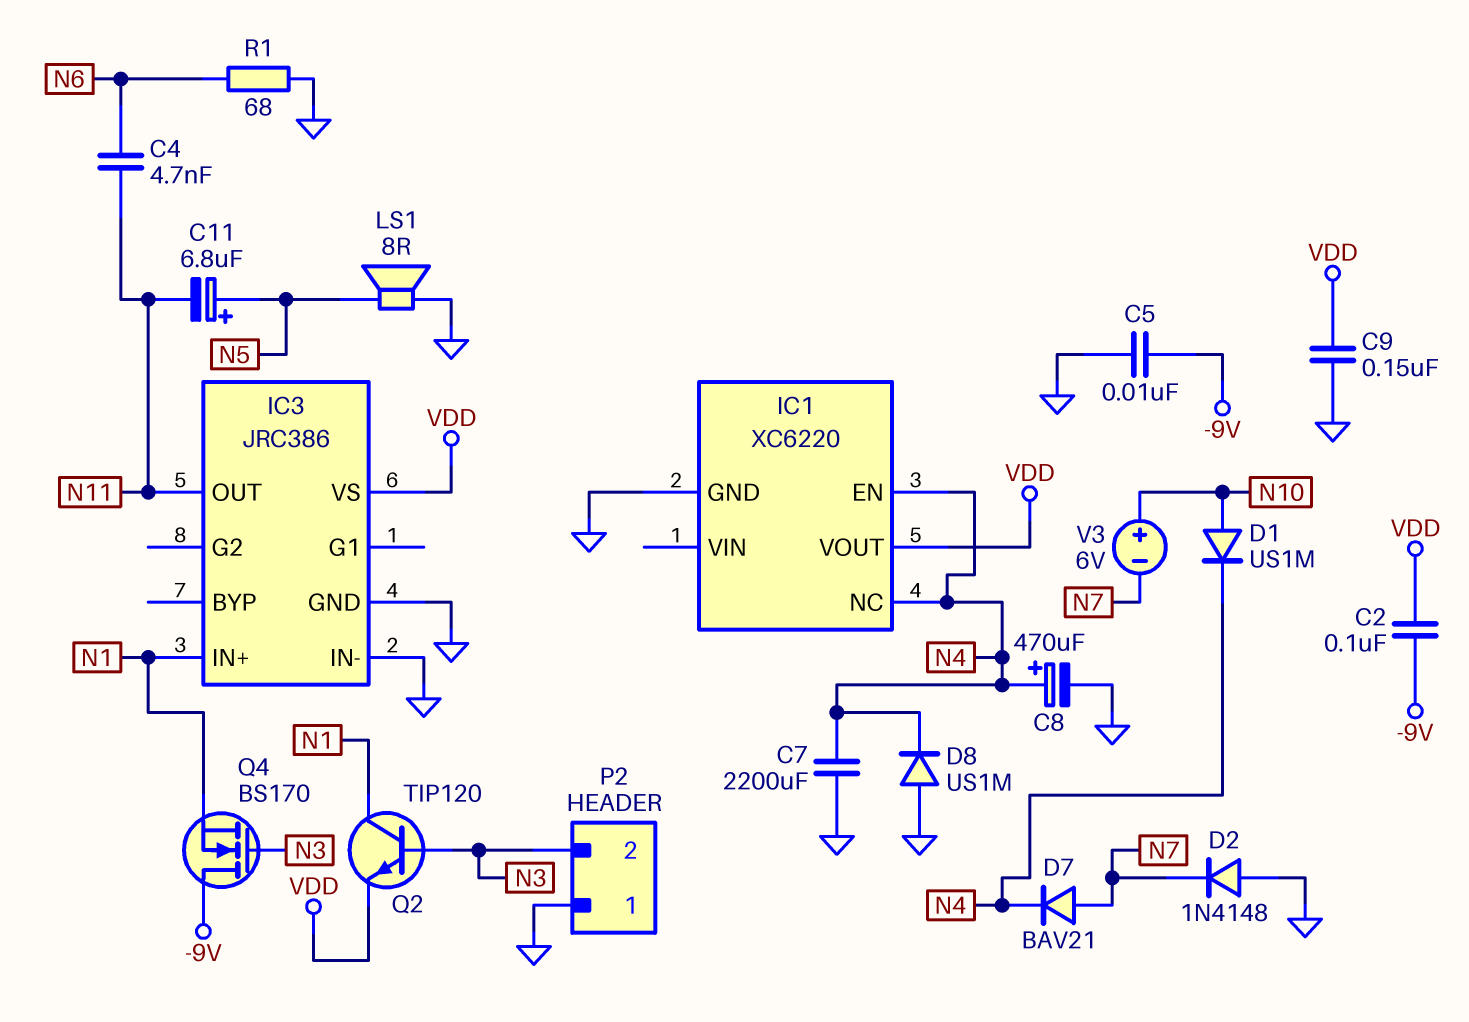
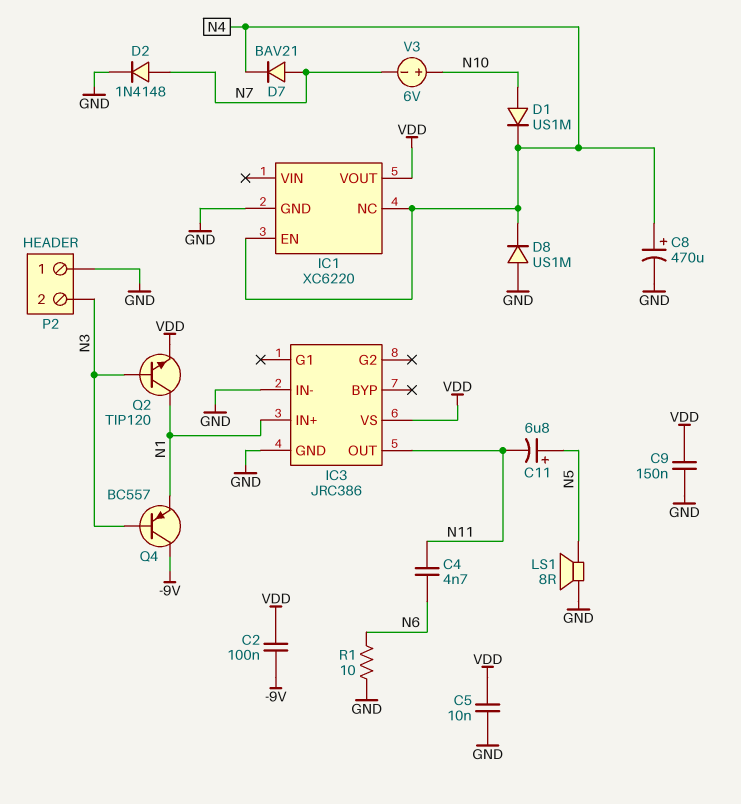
C5: 10nF (-9V, GND) -> 10nF (GND, VDD)
C7: 2200uF (GND, N4) -> none
D2: diode 1N4148 (A GND, K N7) -> diode 1N4148 (A N7, K GND)
Q4: NMOS BS170 (G N3, D -9V, S N1) -> PNP BC557 (B N3, C -9V, E N1)
R1: 68 (GND, N6) -> 10 (GND, N6)

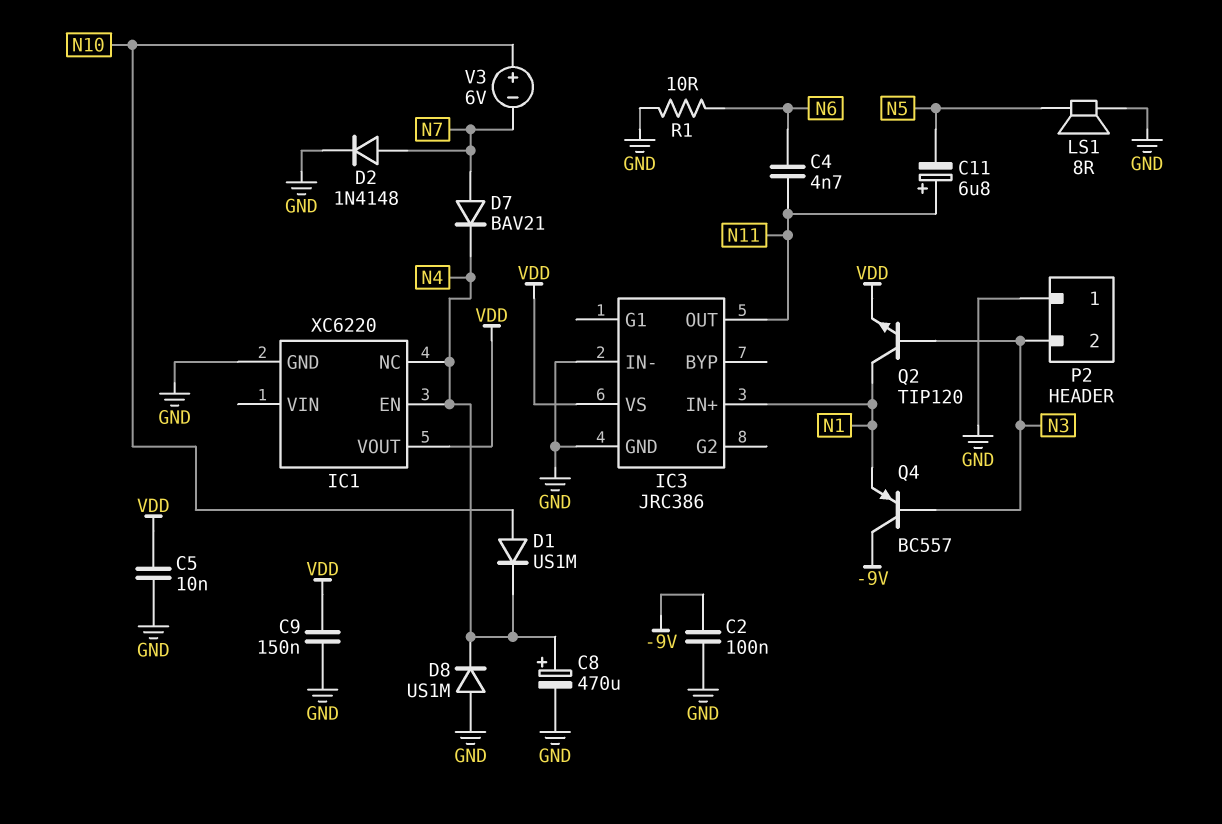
C2: 100nF (-9V, VDD) -> 100nF (-9V, GND)
C11: 6.8uF (plus N5, minus N11) -> 6.8uF (plus N11, minus N5)

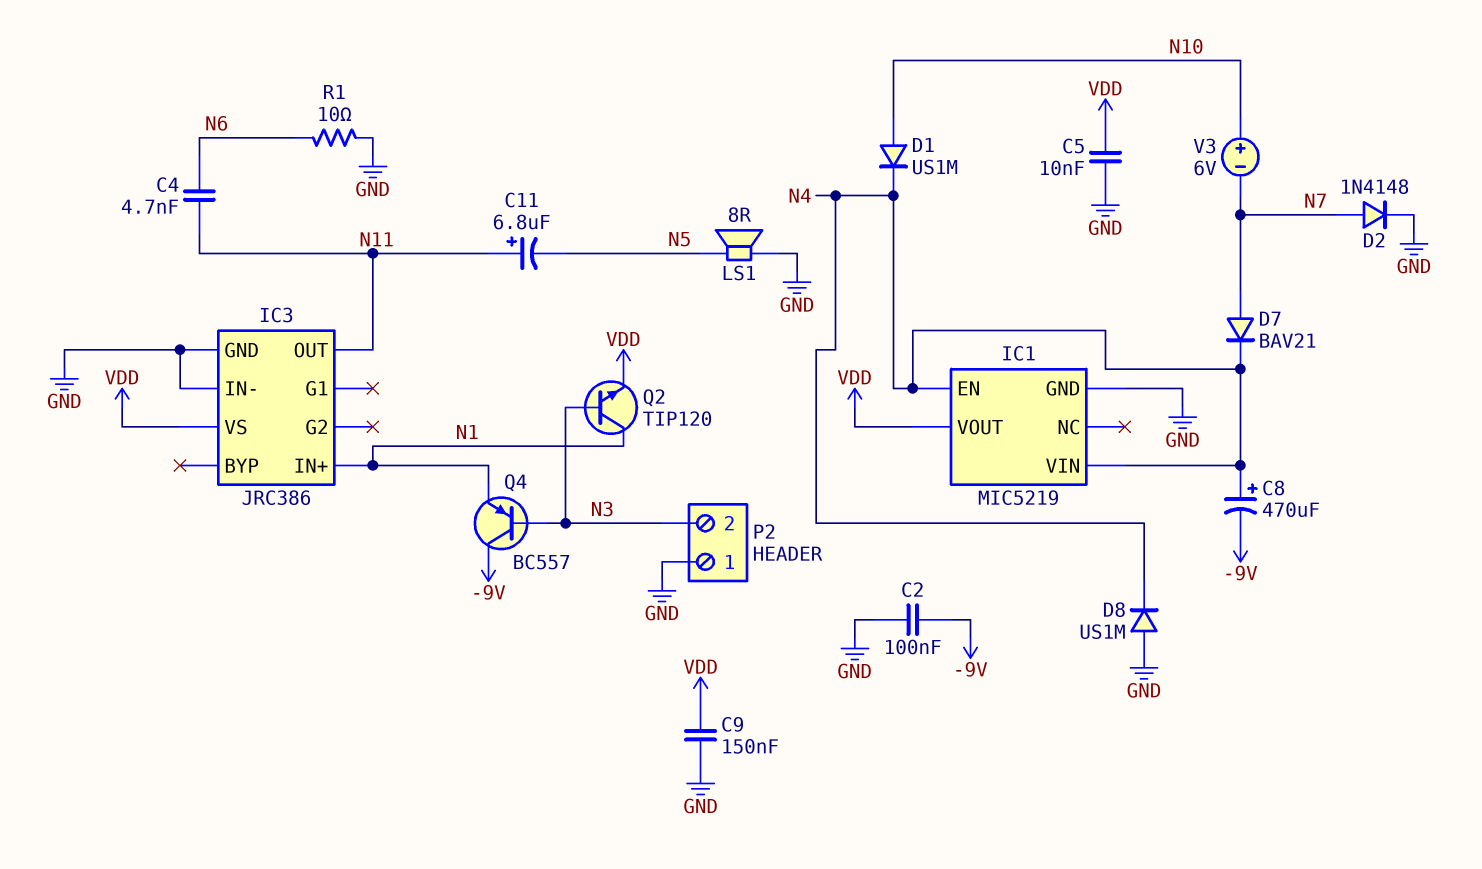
C8: 470uF (plus N4, minus GND) -> 470uF (plus N4, minus -9V)
IC1: XC6220 -> MIC5219
IC1 pin NC: N4 -> none
IC1 pin VIN: none -> N4

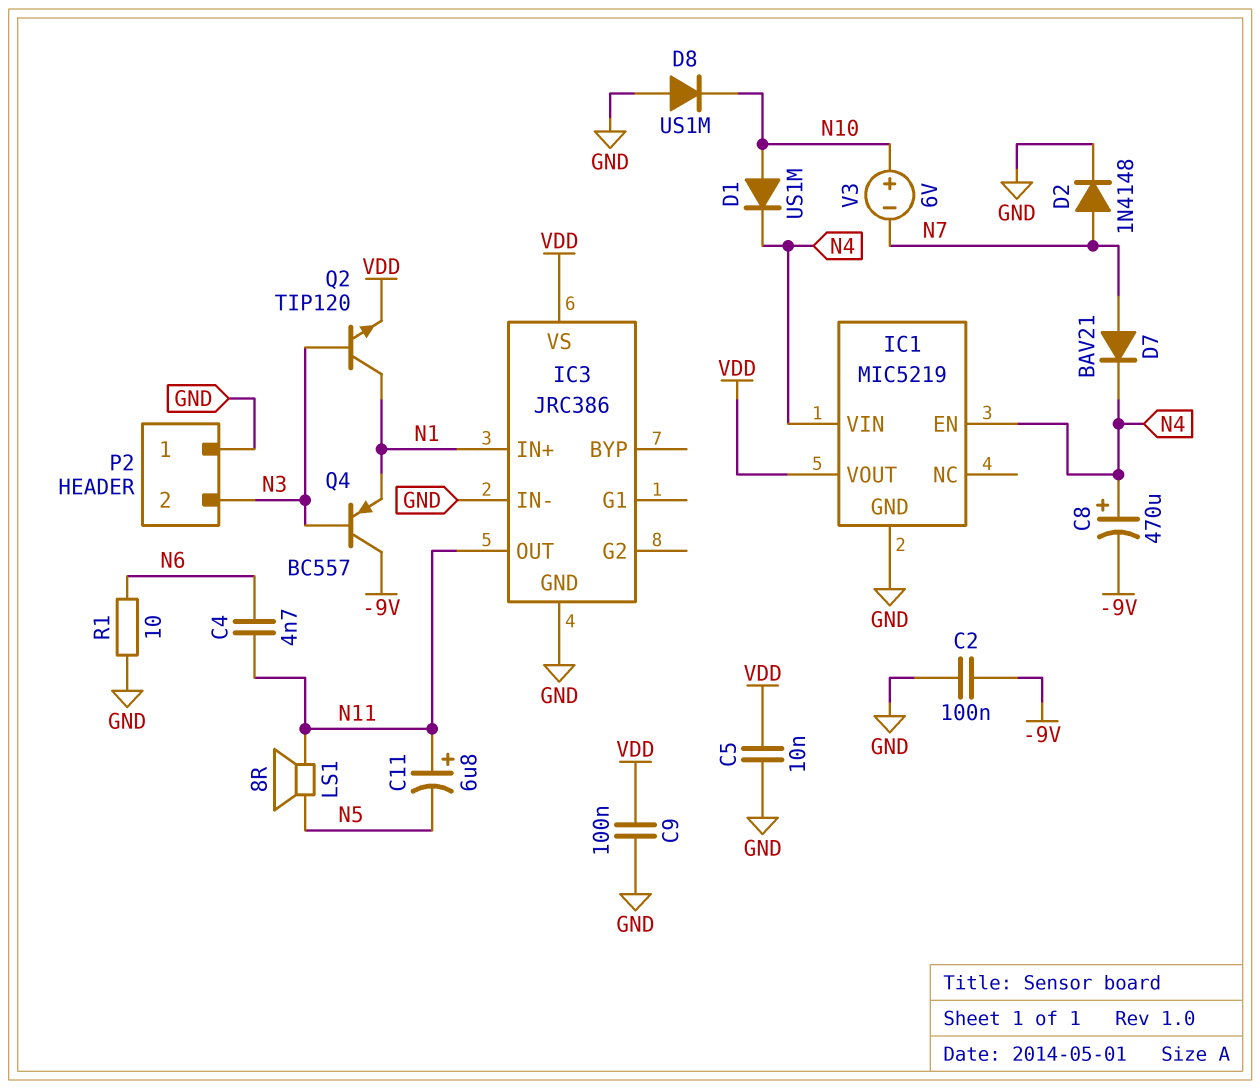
C9: 150nF (GND, VDD) -> 100nF (GND, VDD)
D8: diode US1M (A GND, K N4) -> diode US1M (A GND, K N10)
LS1: speaker 8R (GND, N5) -> speaker 8R (N5, N11)

